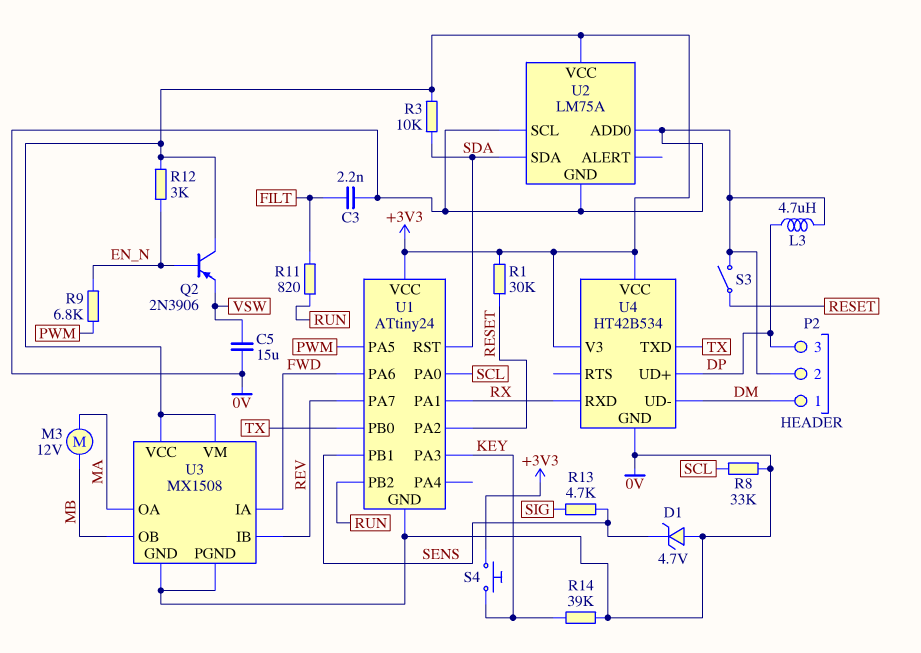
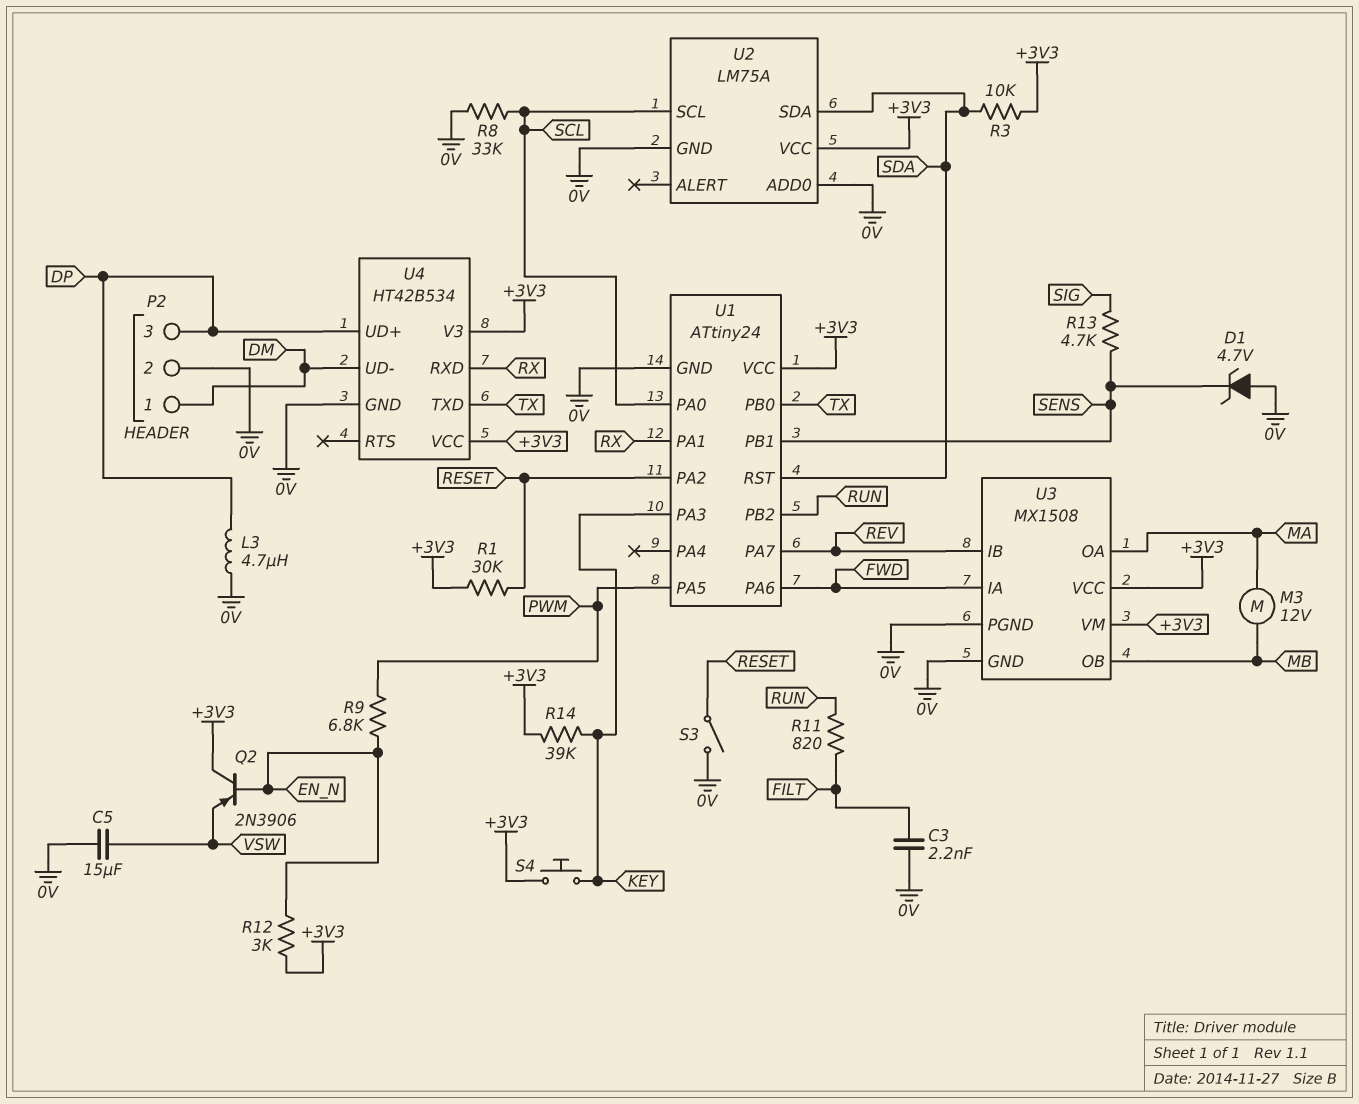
R14: 39k (0V, KEY) -> 39k (+3V3, KEY)
U2 pin SCL: 0V -> SCL

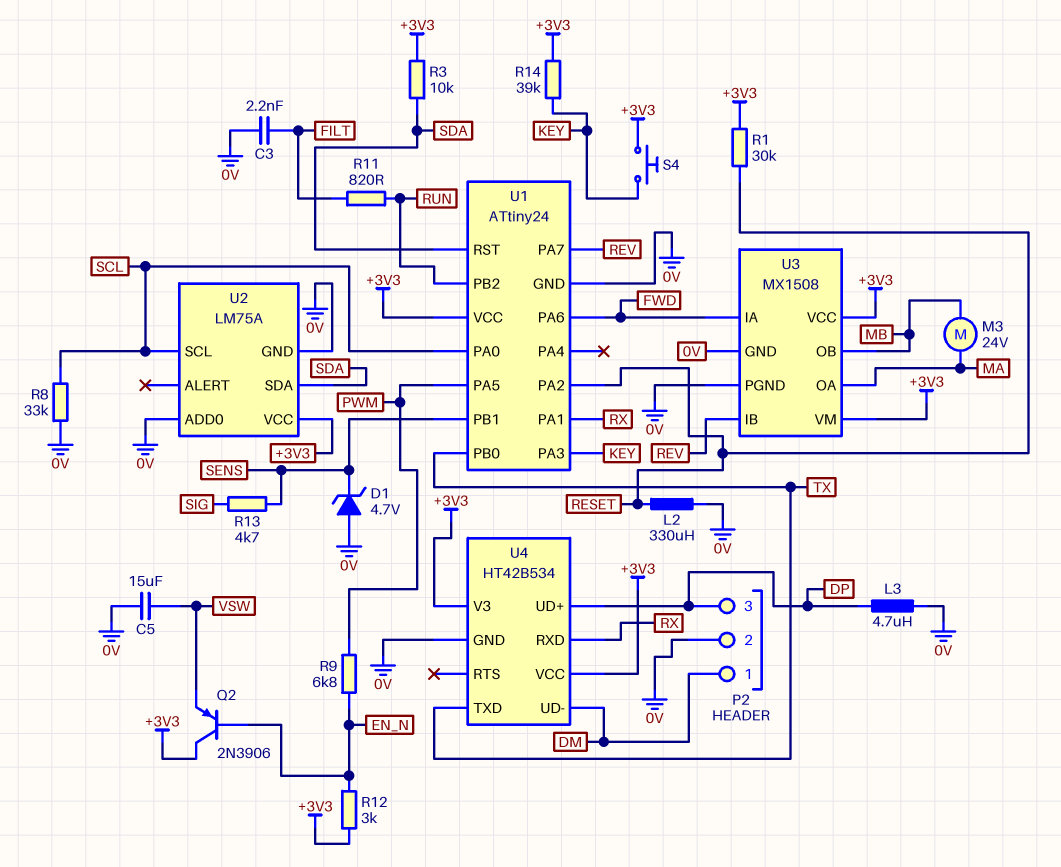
L2: none -> 330uH (0V, RESET)
M3: motor 12V (MA, MB) -> motor 24V (MA, MB)
S3: switch (0V, RESET) -> none

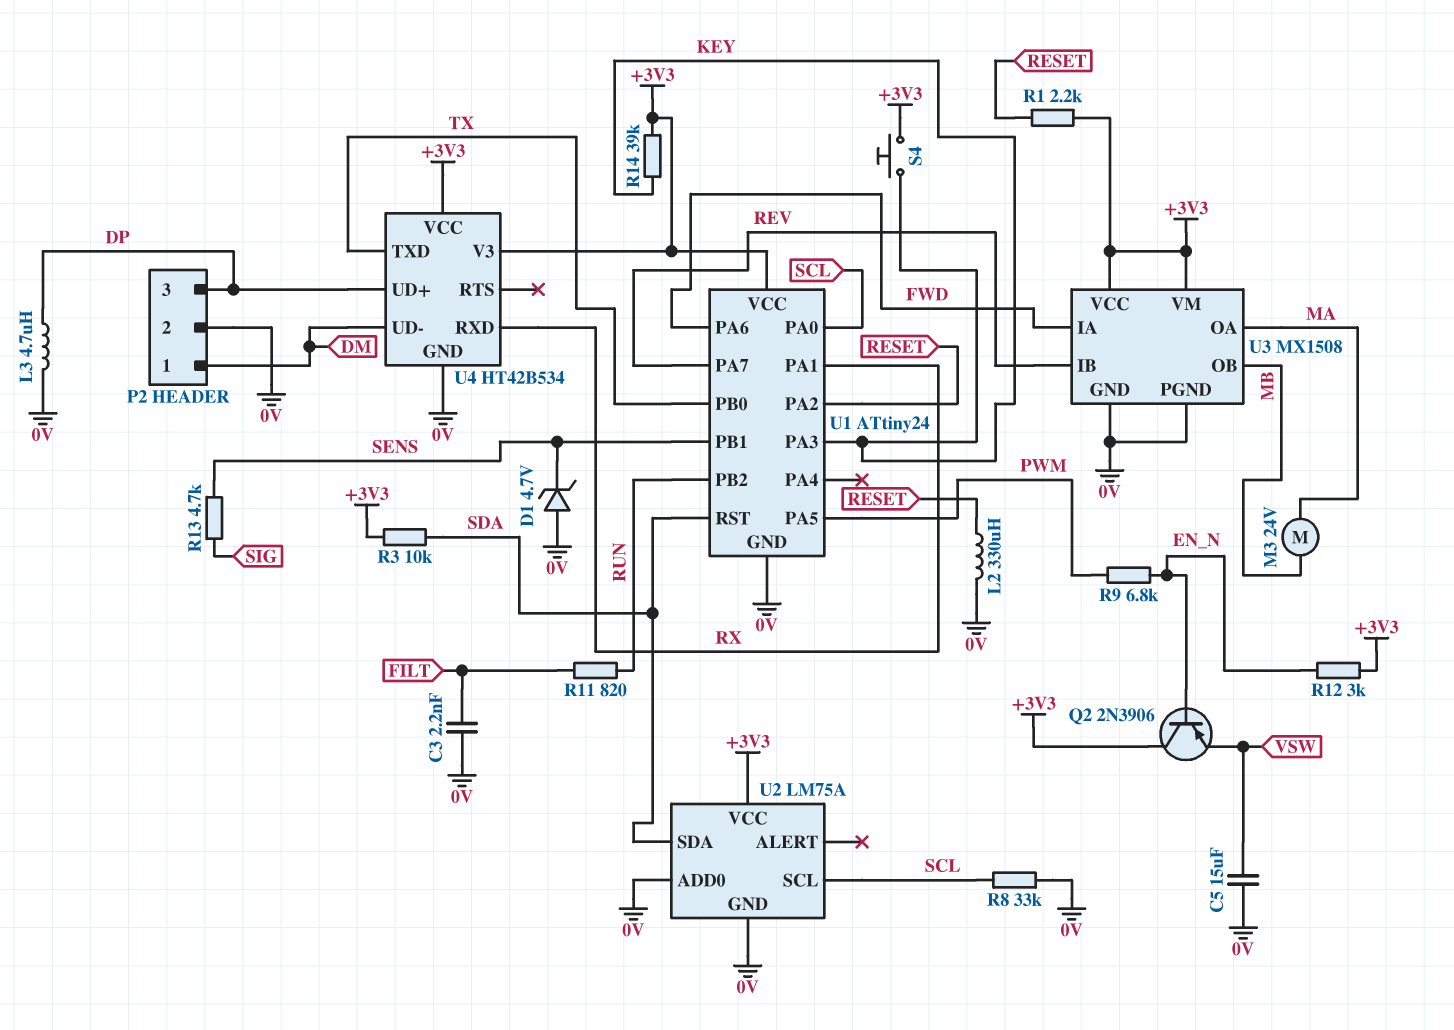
R1: 30k (+3V3, RESET) -> 2.2k (+3V3, RESET)

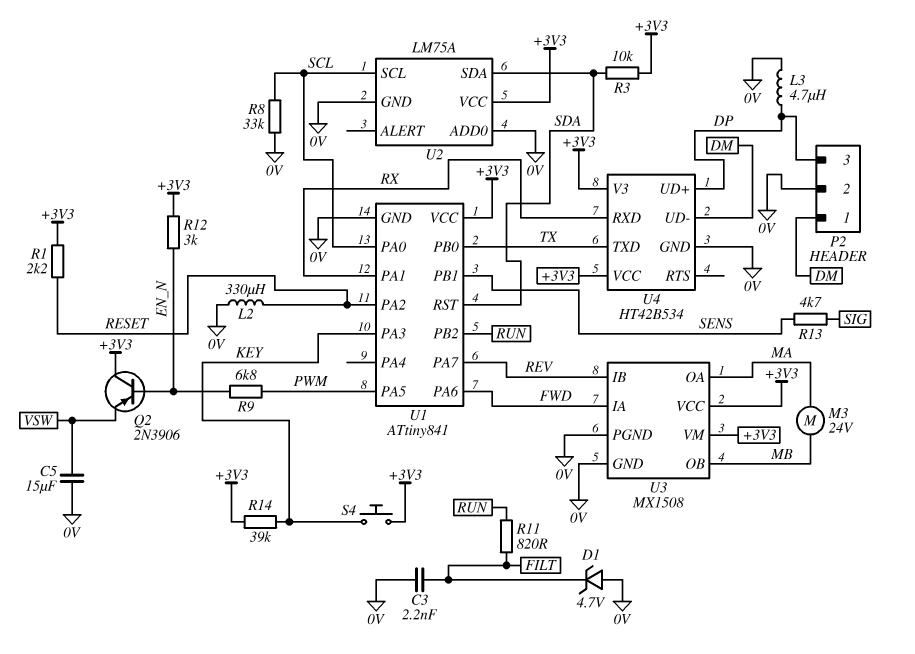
D1: zener 4.7V (A 0V, K SENS) -> zener 4.7V (A 0V, K FILT)
U1: ATtiny24 -> ATtiny841

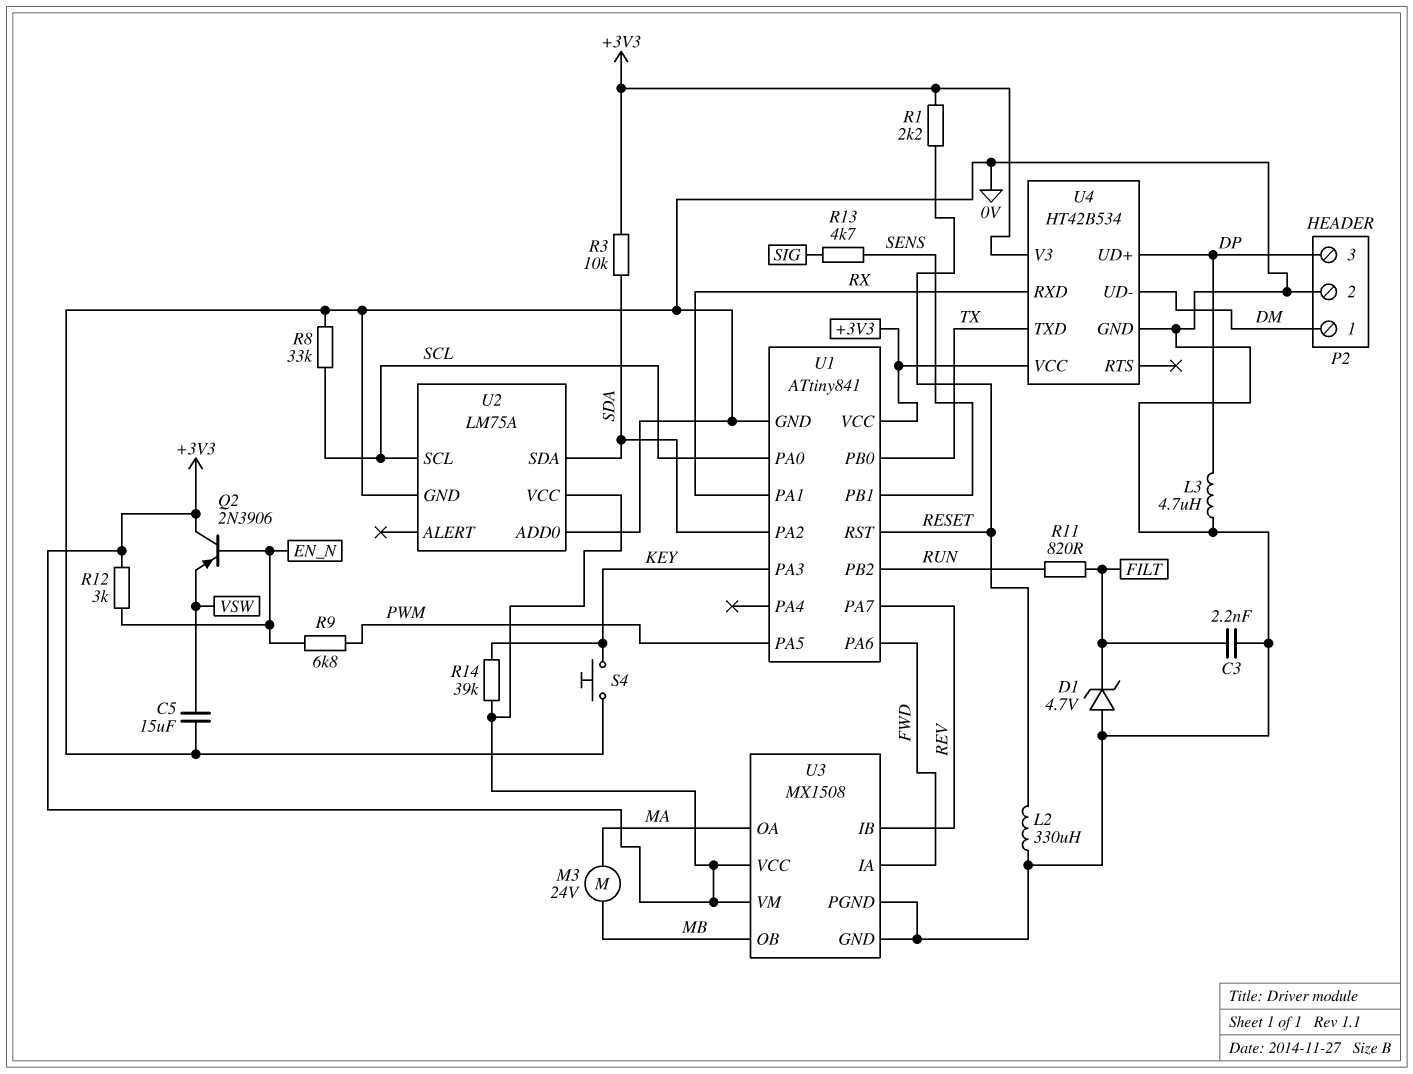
S4: button (+3V3, KEY) -> button (0V, KEY)
U1 pin PA2: RESET -> SDA
U1 pin RST: SDA -> RESET

